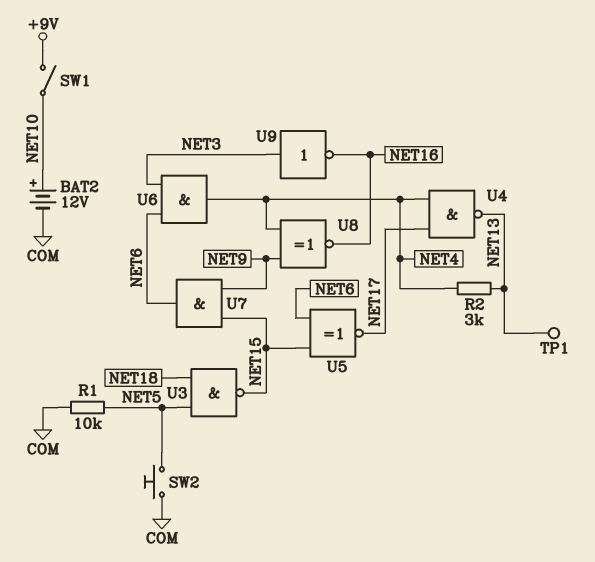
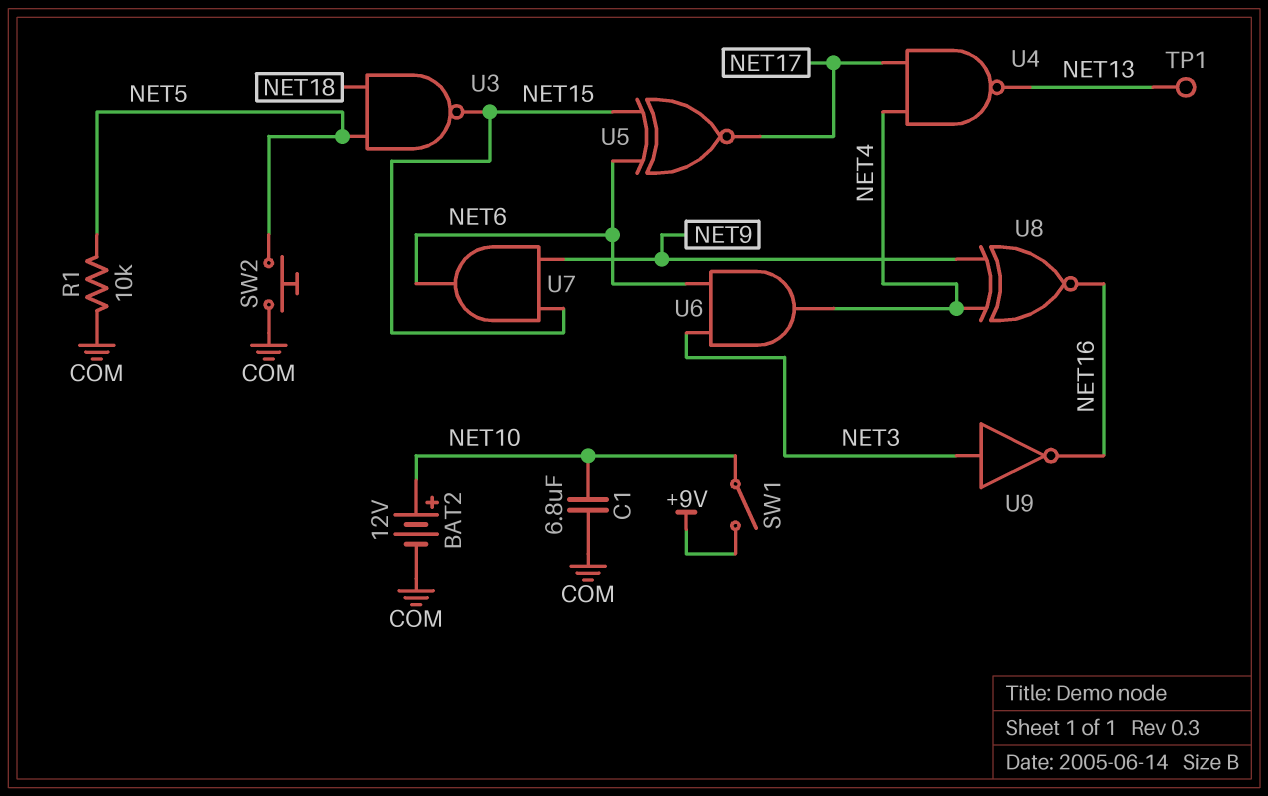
C1: none -> 6.8uF (COM, NET10)
R2: 3k (NET4, NET13) -> none

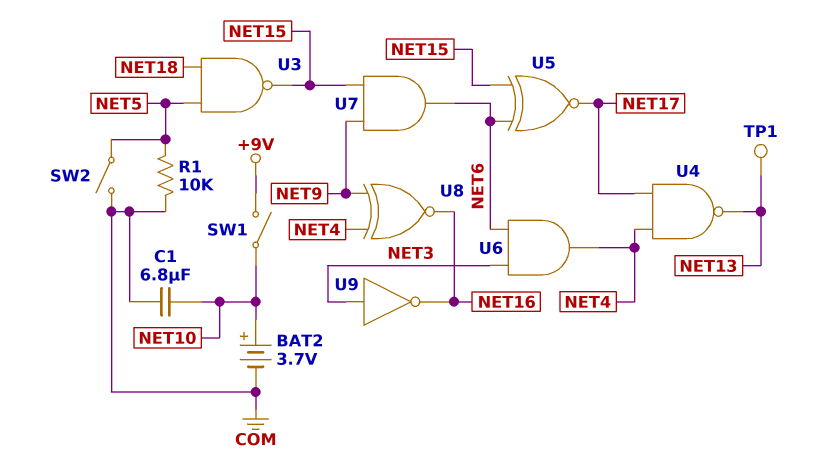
BAT2: 12V (plus NET10, minus COM) -> 3.7V (plus NET10, minus COM)
SW2: button (COM, NET5) -> switch (COM, NET5)

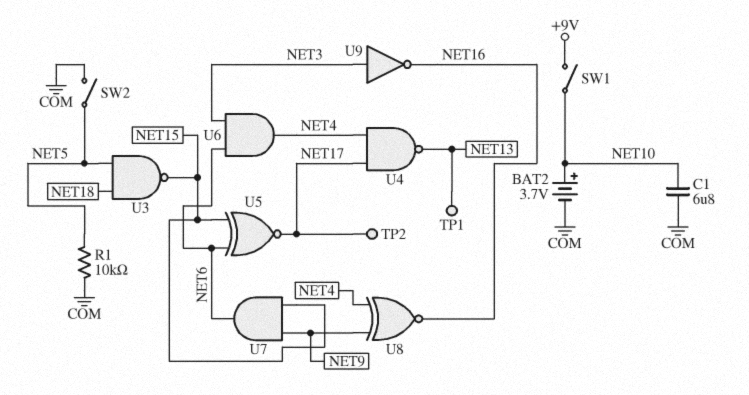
TP2: none -> test point (NET17)

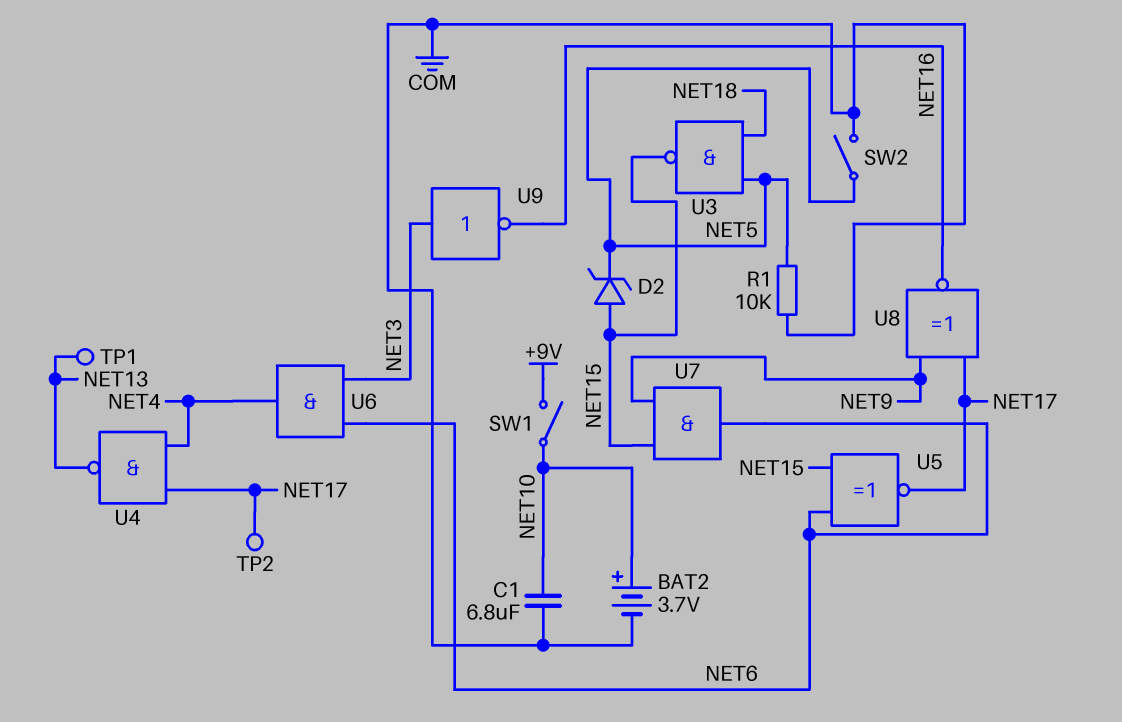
D2: none -> zener (A NET15, K NET5)
U8: XNOR (in NET4, in NET9, out NET16) -> XNOR (in NET9, in NET17, out NET16)

